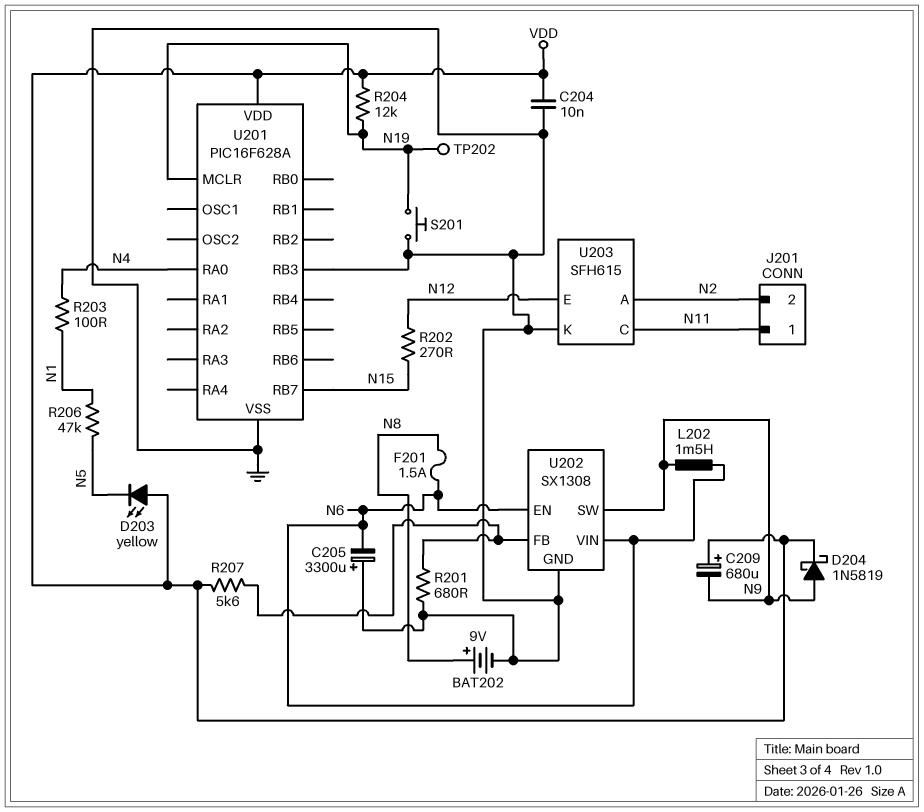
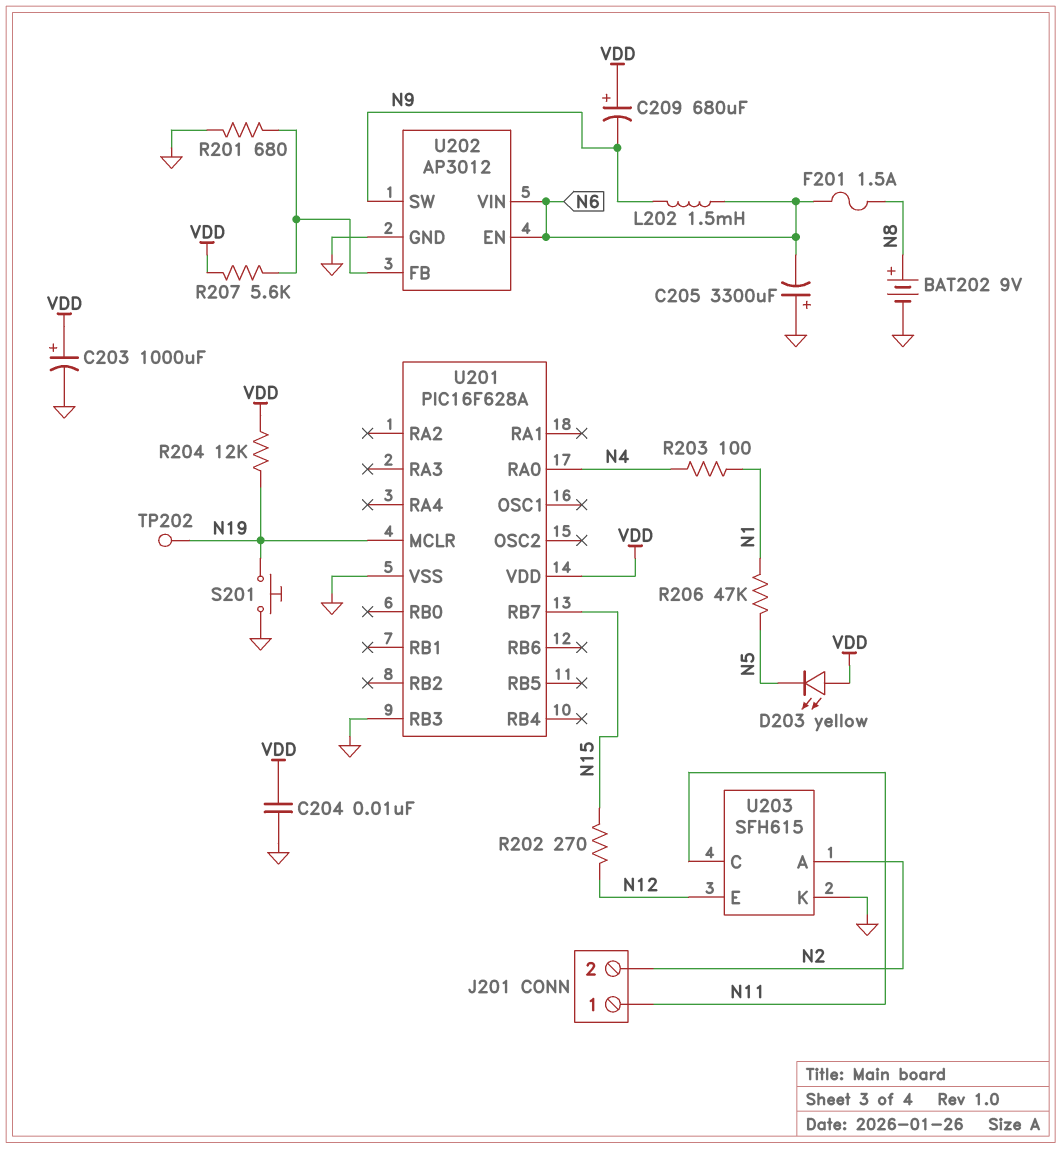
C203: none -> 1000uF (plus VDD, minus GND)
D204: schottky 1N5819 (A N9, K VDD) -> none
U202: SX1308 -> AP3012

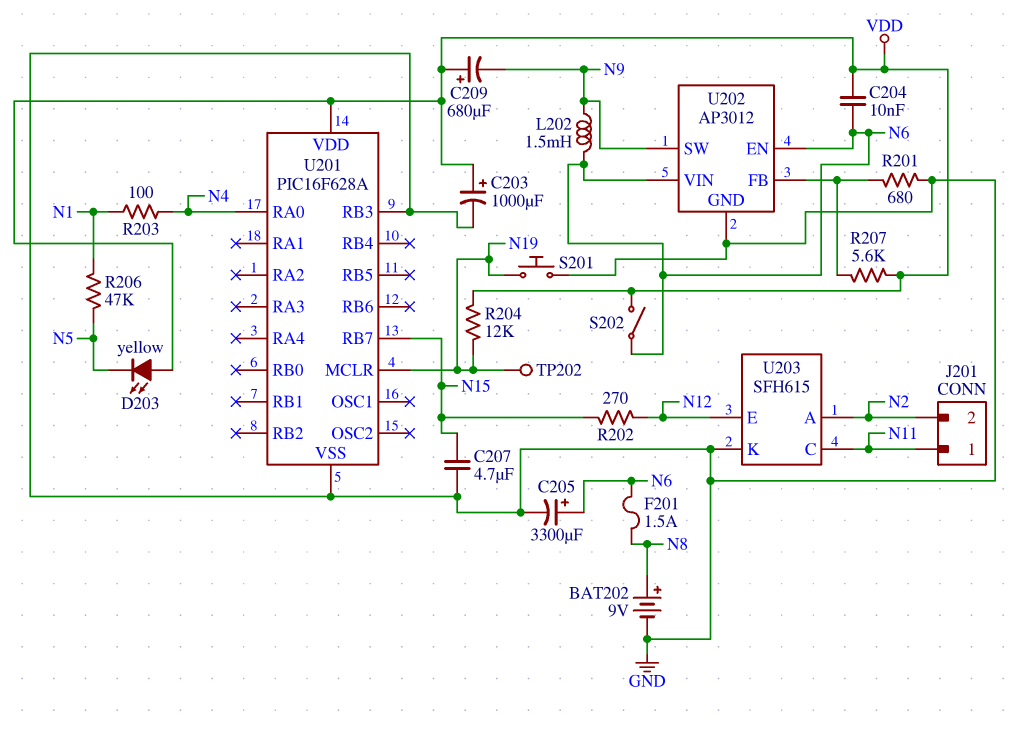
C204: 10nF (GND, VDD) -> 10nF (N6, VDD)
C205: 3300uF (plus GND, minus N6) -> 3300uF (plus N6, minus GND)
C207: none -> 4.7uF (GND, N15)
S202: none -> switch (N6, VDD)

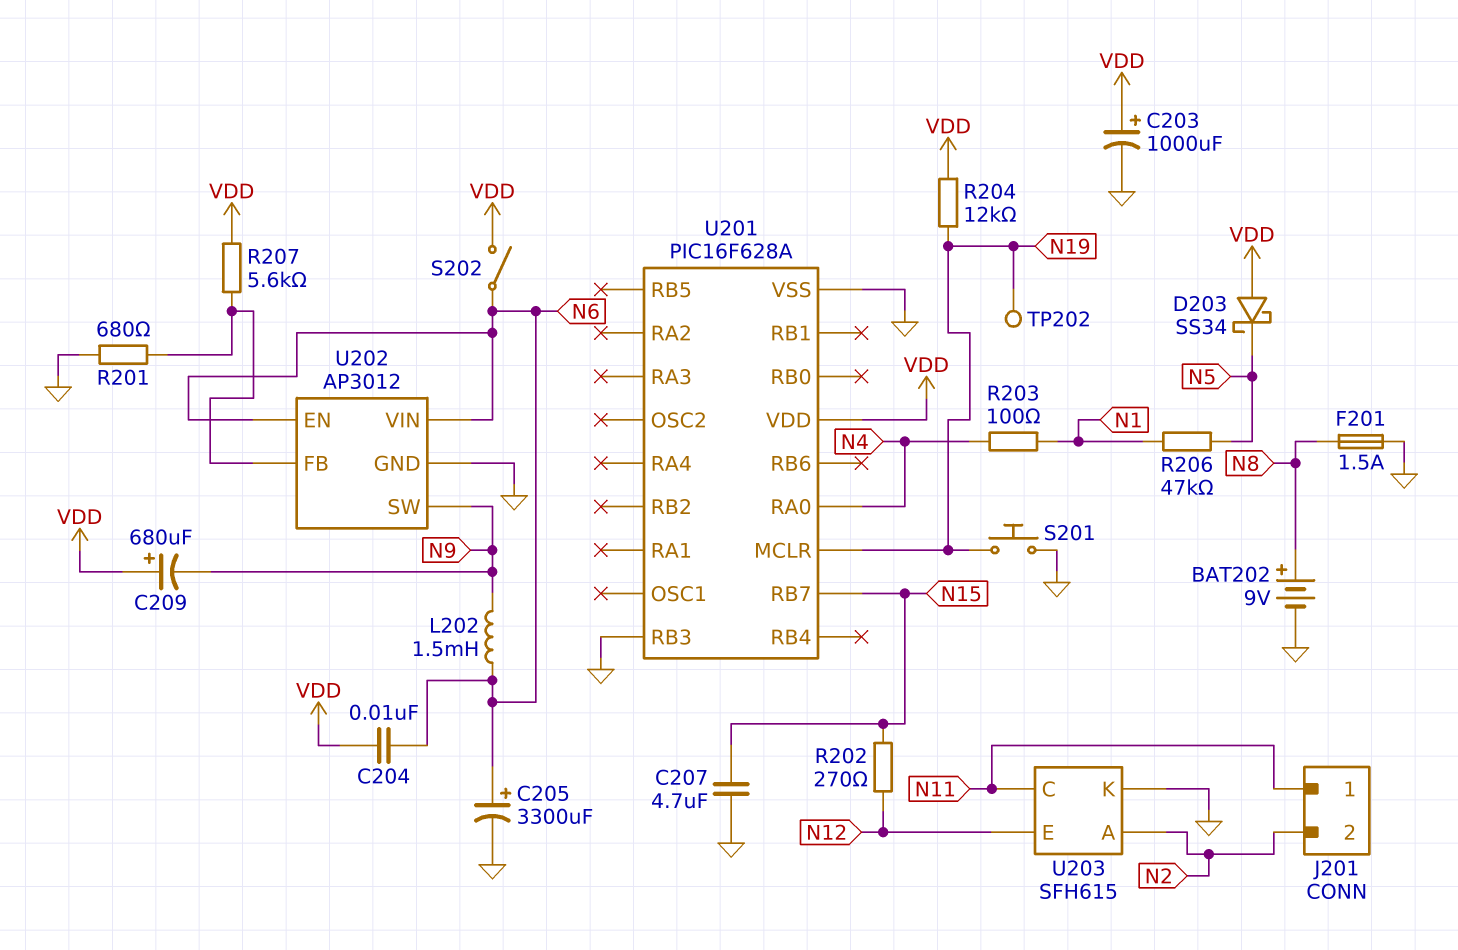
D203: LED yellow (A VDD, K N5) -> schottky SS34 (A VDD, K N5)
F201: 1.5A (N6, N8) -> 1.5A (GND, N8)

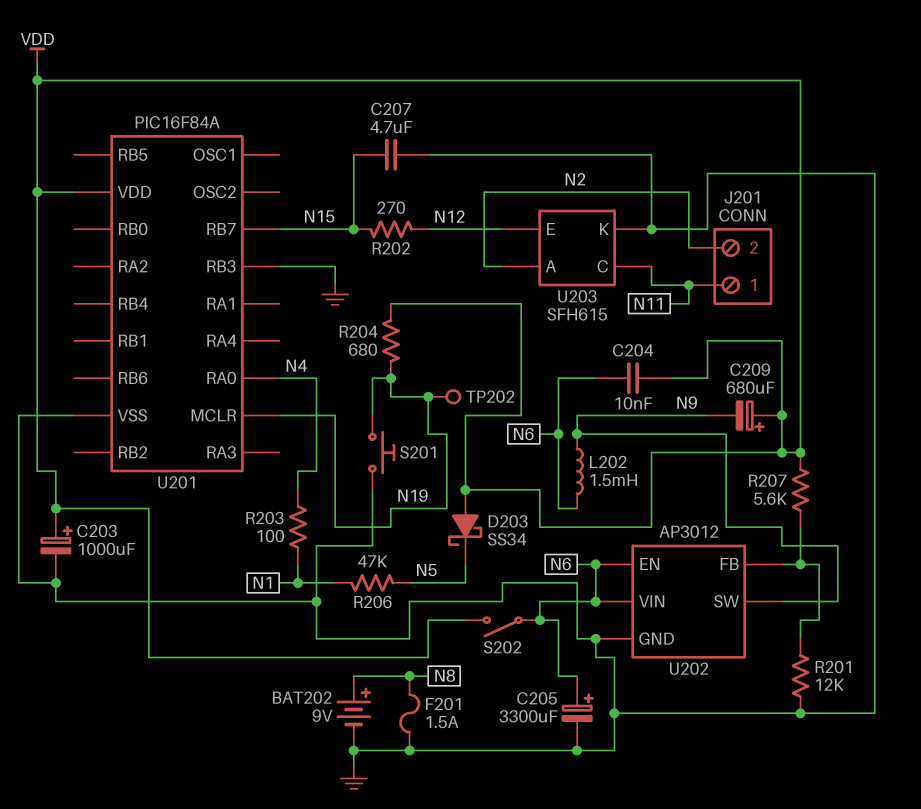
R201: 680 (GND, U202/FB) -> 12k (GND, U202/FB)
R204: 12k (N19, VDD) -> 680 (N19, VDD)
U201: PIC16F628A -> PIC16F84A

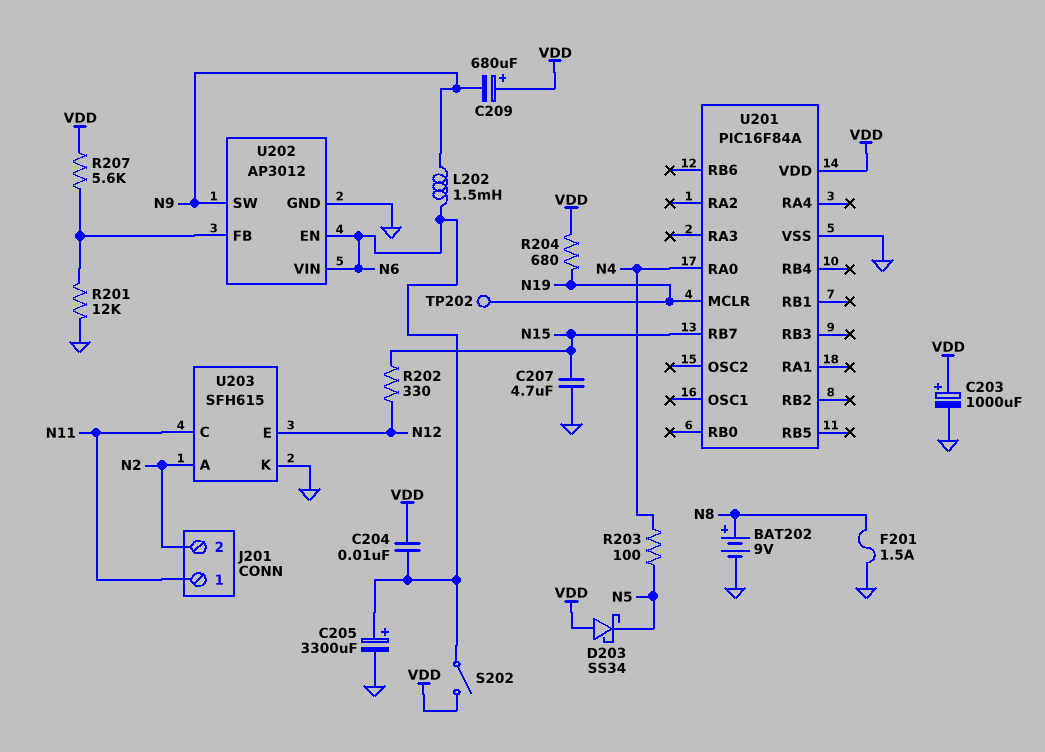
R202: 270 (N12, N15) -> 330 (N12, N15)
R203: 100 (N1, N4) -> 100 (N4, N5)
R206: 47k (N1, N5) -> none
S201: button (GND, N19) -> none
U201 pin RB3: GND -> none

